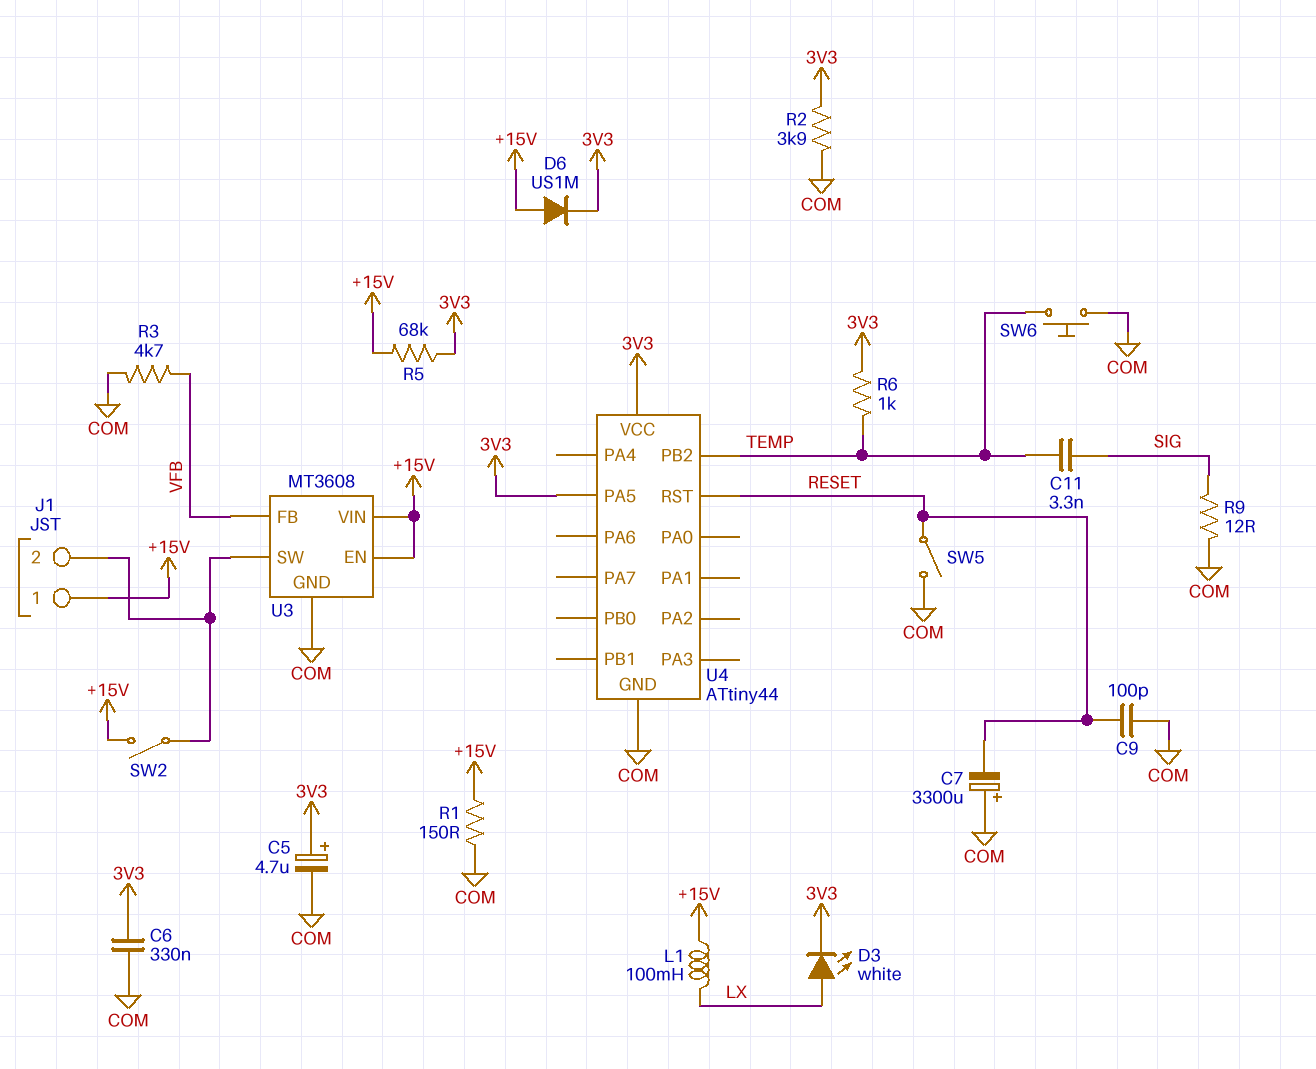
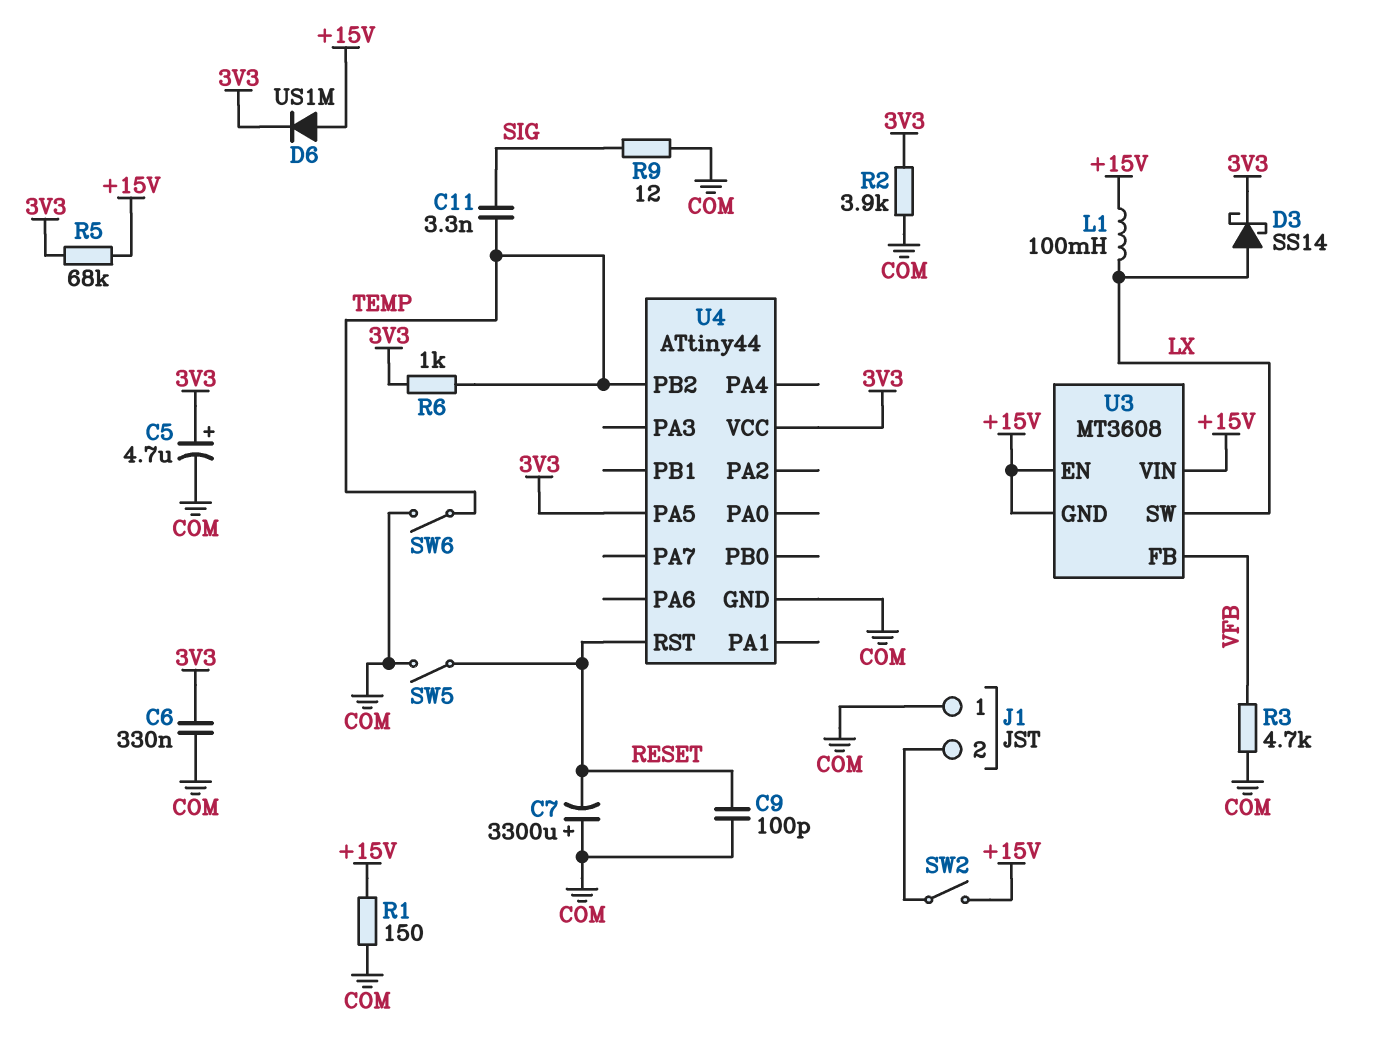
D3: LED white (A LX, K 3V3) -> schottky SS14 (A LX, K 3V3)
J1 pin 1: +15V -> COM
SW6: button (COM, TEMP) -> switch (COM, TEMP)
U3 pin GND: COM -> +15V
U3 pin SW: J1/2 -> LX

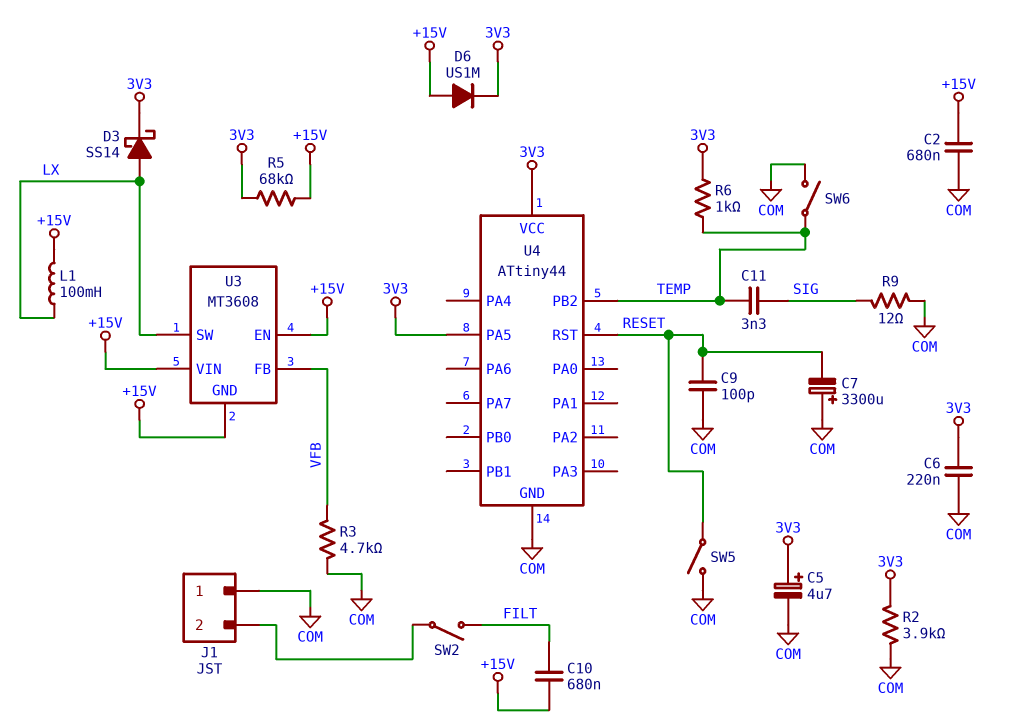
C2: none -> 680nF (+15V, COM)
C6: 330nF (3V3, COM) -> 220nF (3V3, COM)
C10: none -> 680nF (+15V, FILT)
R1: 150 (+15V, COM) -> none
SW2: switch (+15V, J1/2) -> switch (FILT, J1/2)

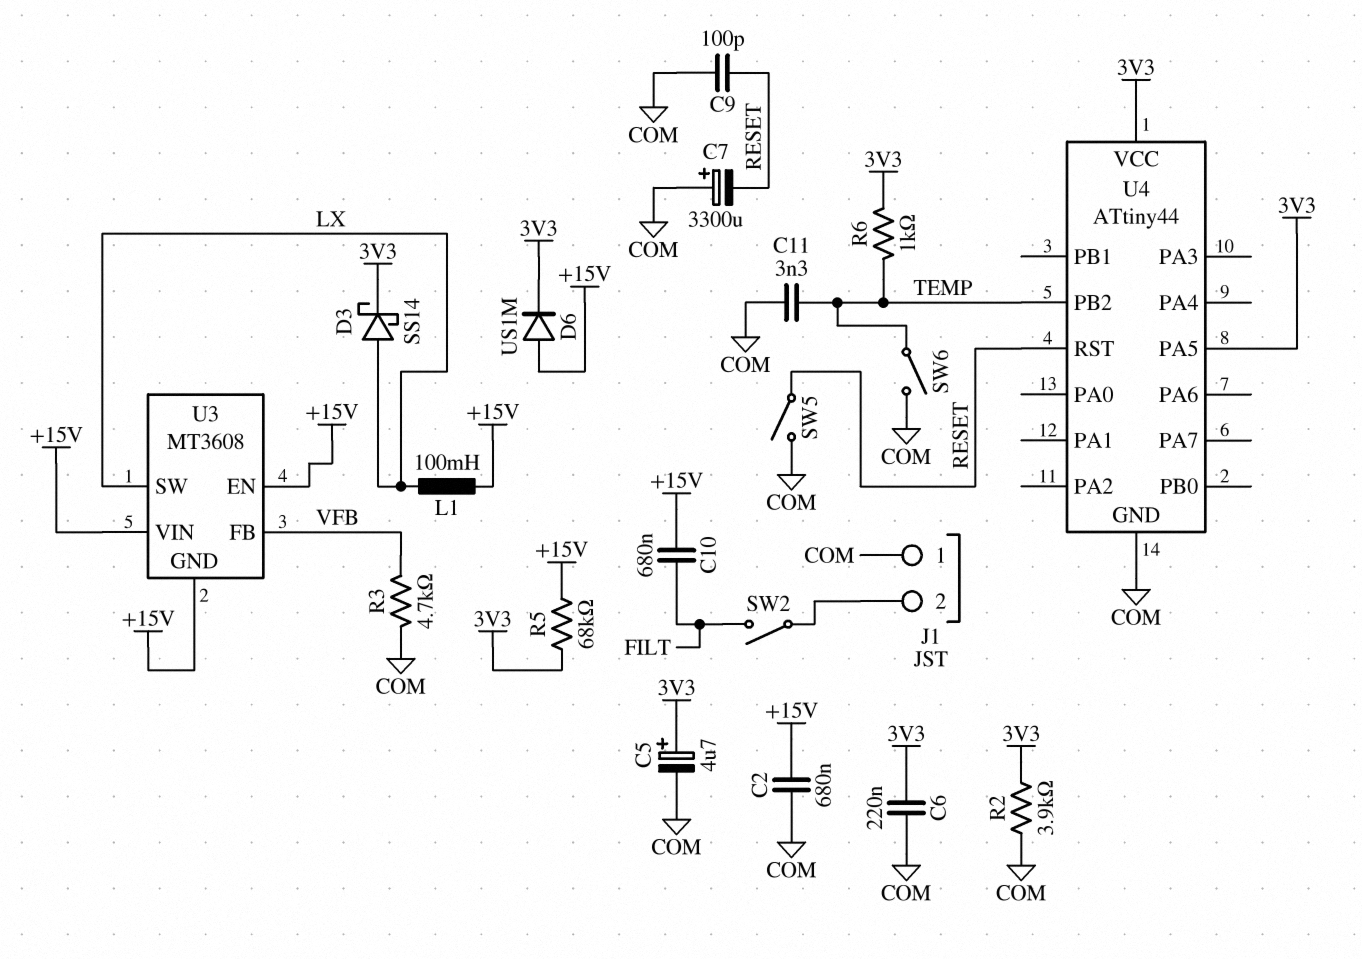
C11: 3.3nF (SIG, TEMP) -> 3.3nF (COM, TEMP)
R9: 12 (COM, SIG) -> none

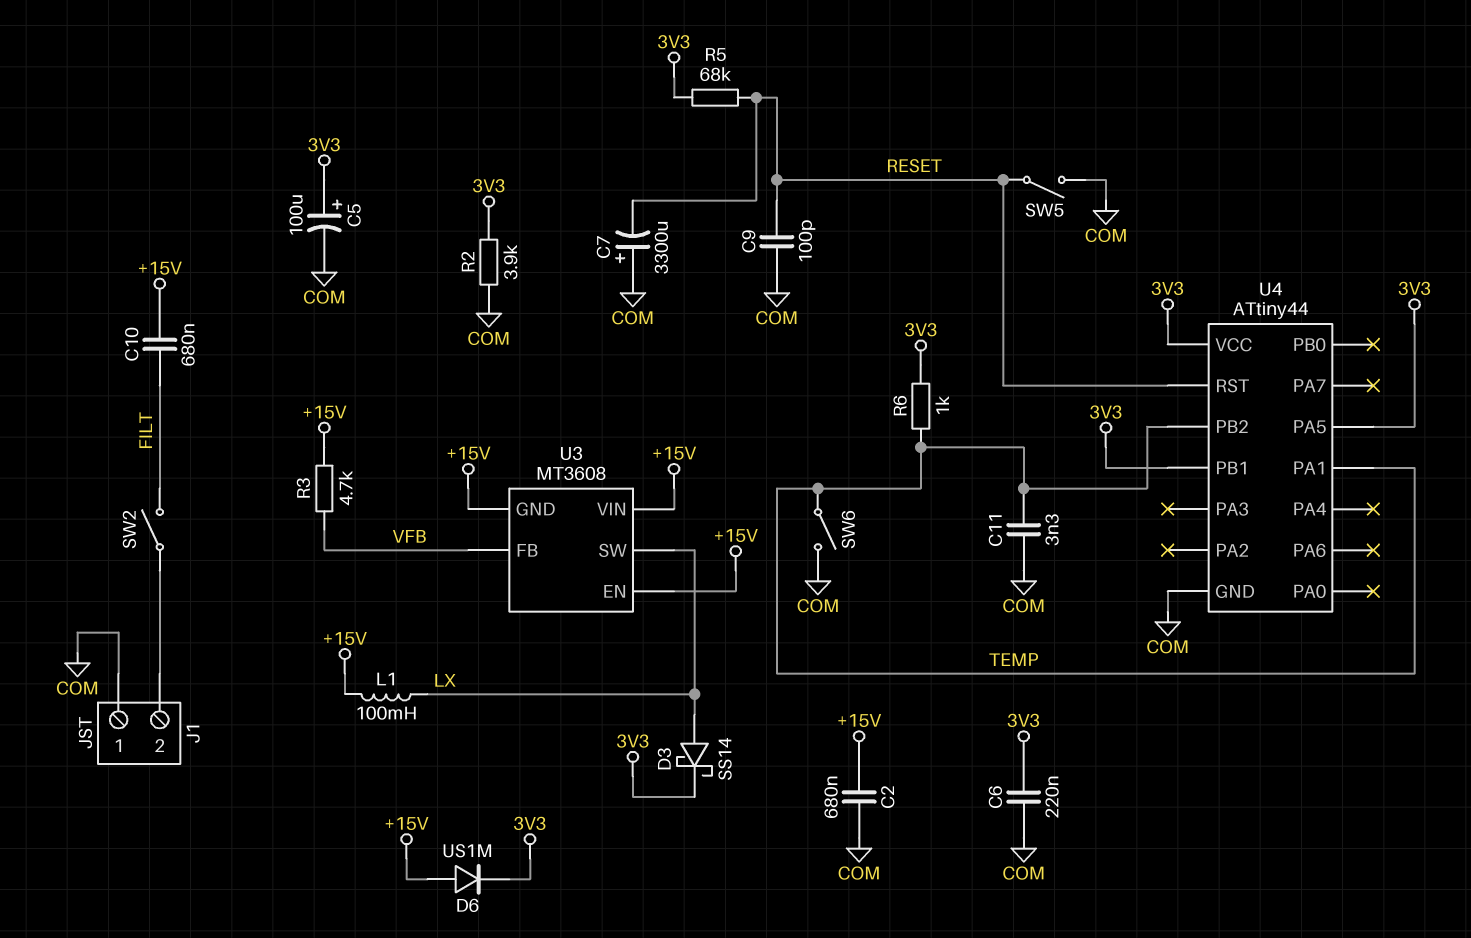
C5: 4.7uF (plus 3V3, minus COM) -> 100uF (plus 3V3, minus COM)
R3: 4.7k (COM, VFB) -> 4.7k (+15V, VFB)
R5: 68k (+15V, 3V3) -> 68k (3V3, RESET)
U4 pin PA1: none -> TEMP
U4 pin PB1: none -> 3V3

